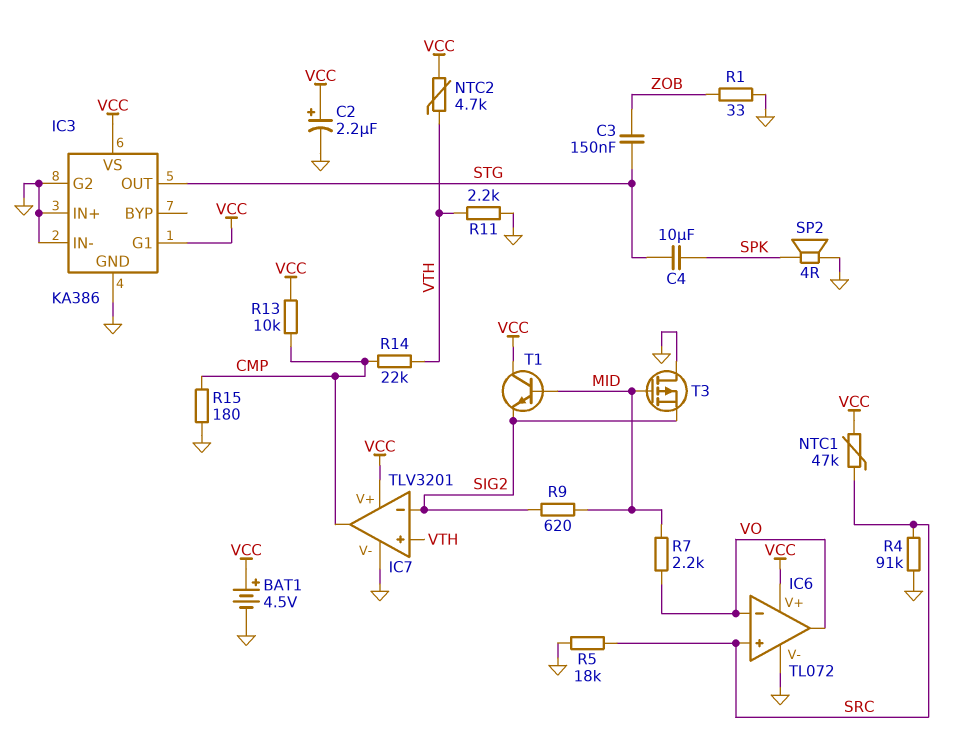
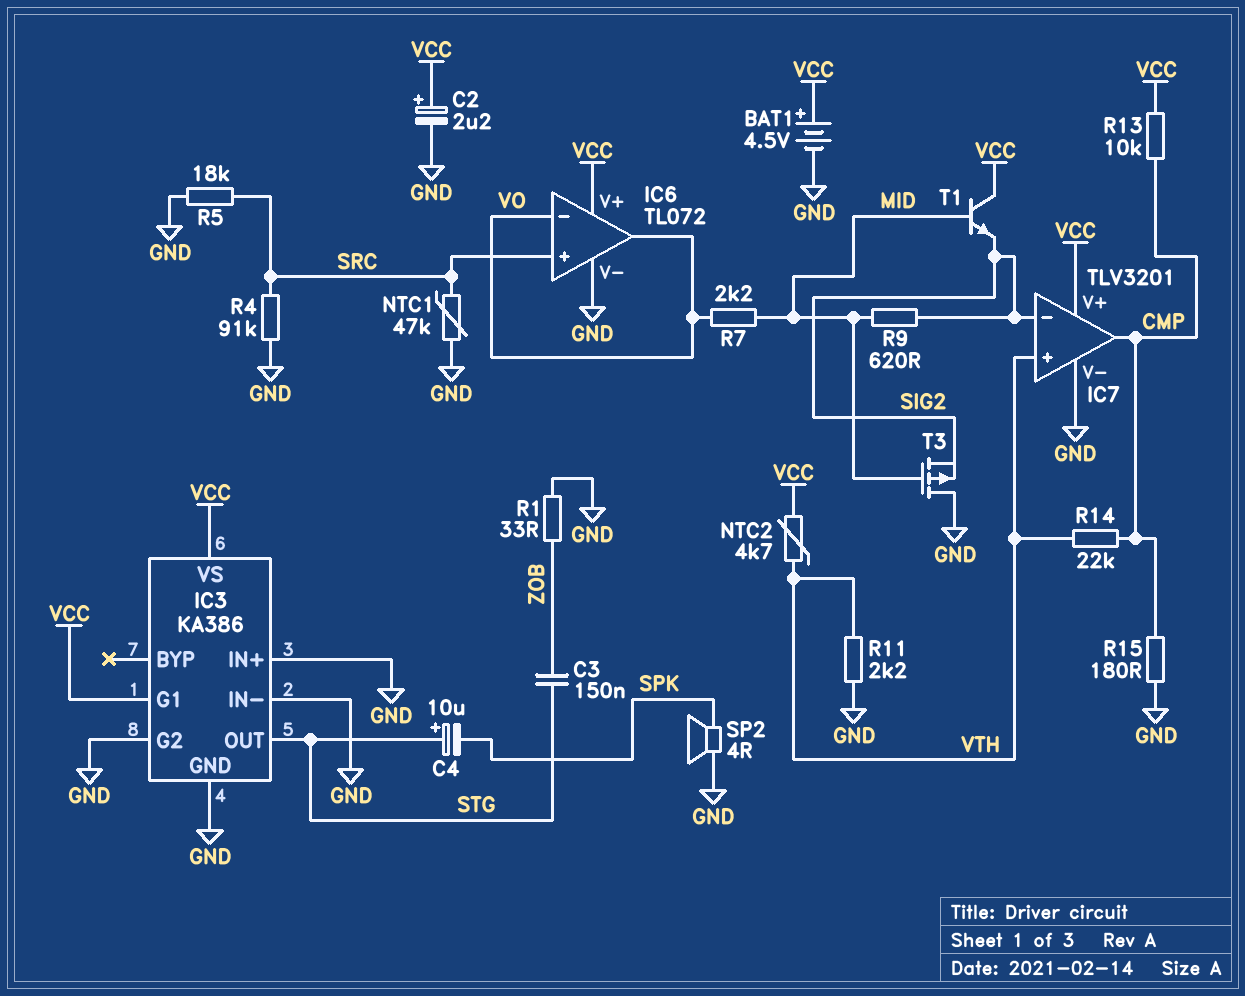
C4: 10uF (SPK, STG) -> 10uF (plus STG, minus SPK)
NTC1: 47k (SRC, VCC) -> 47k (GND, SRC)

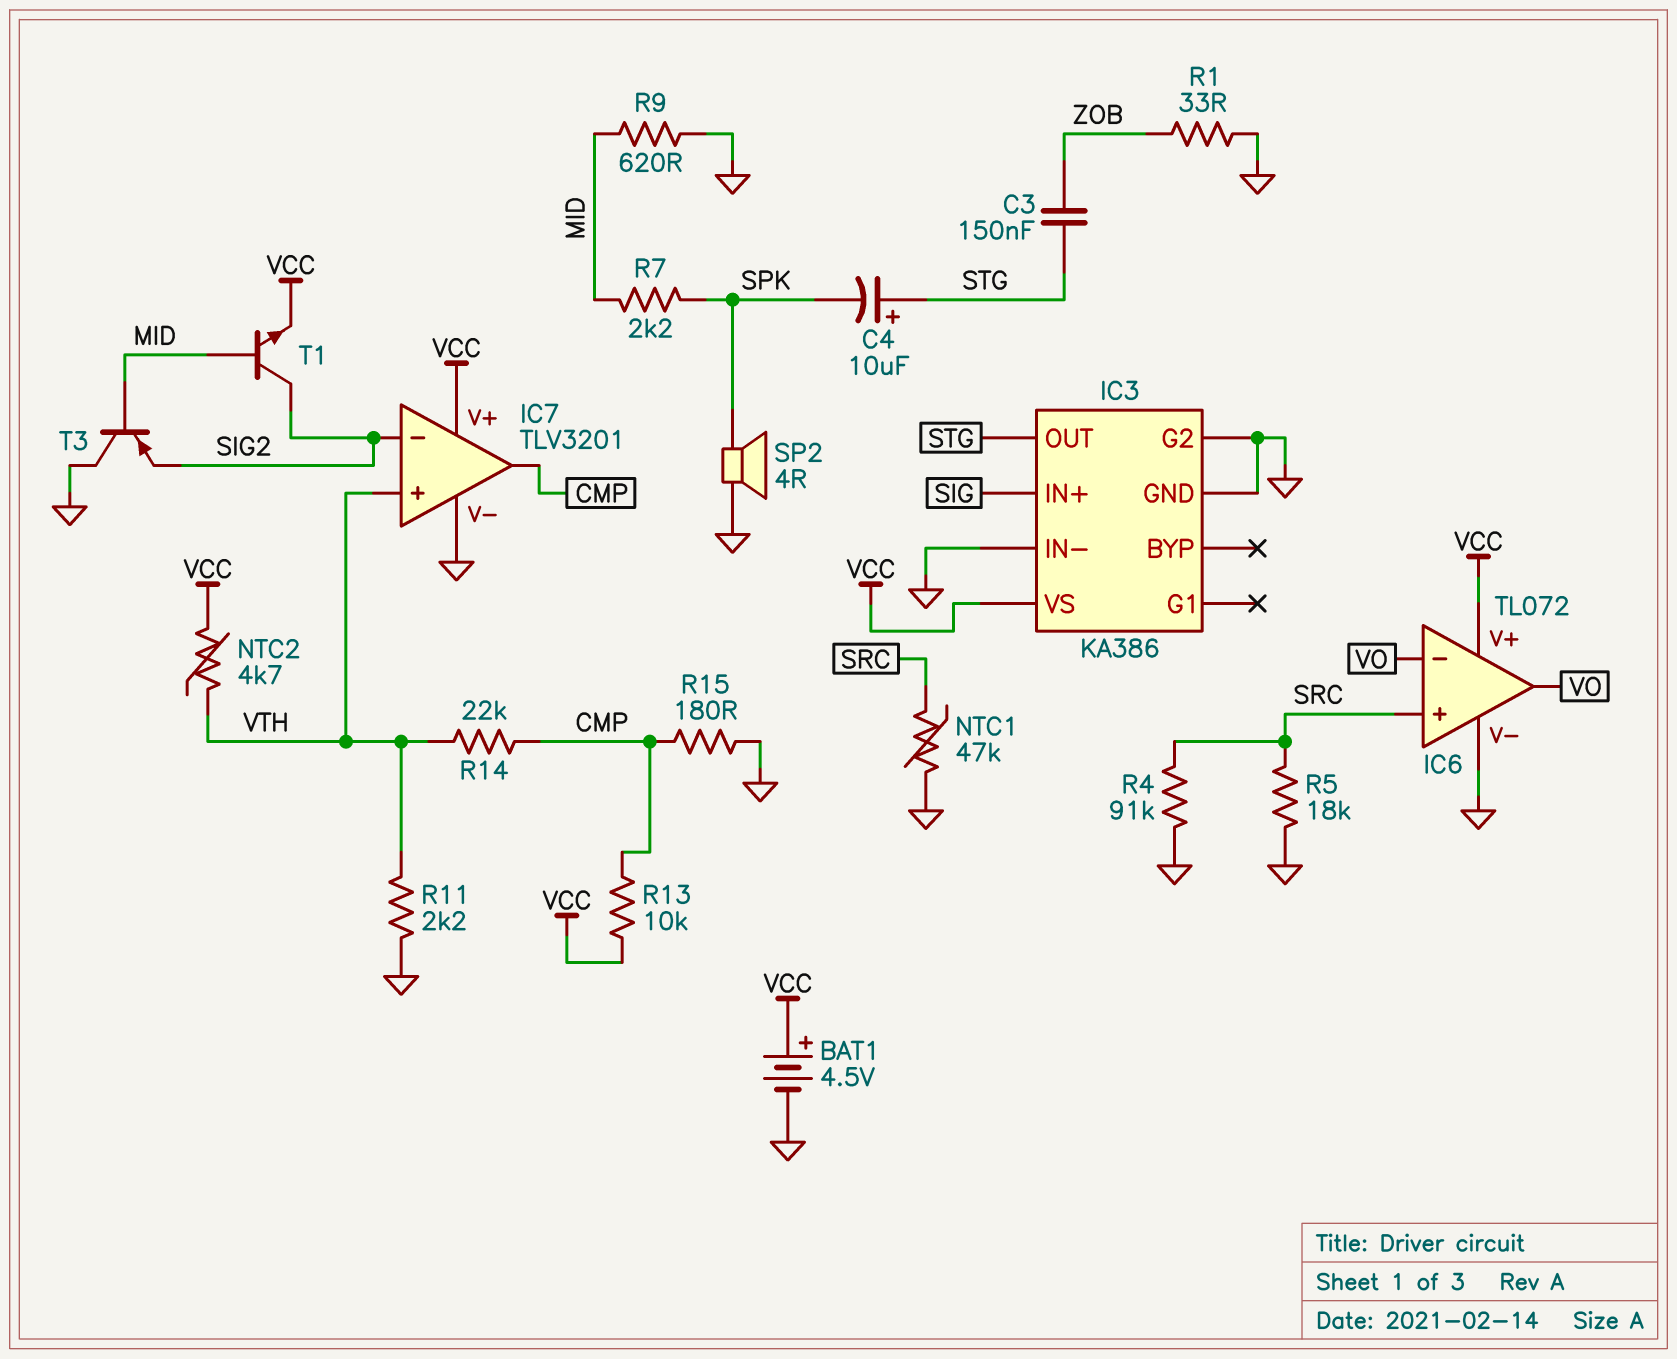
C2: 2.2uF (plus VCC, minus GND) -> none
IC3 pin G1: VCC -> none
IC3 pin IN+: GND -> SIG
R7: 2.2k (MID, VO) -> 2.2k (MID, SPK)
R9: 620 (MID, SIG2) -> 620 (GND, MID)
T1: NPN (B MID, C VCC, E SIG2) -> NPN (B MID, C SIG2, E VCC)
T3: PMOS (G MID, D GND, S SIG2) -> PNP (B MID, C GND, E SIG2)

